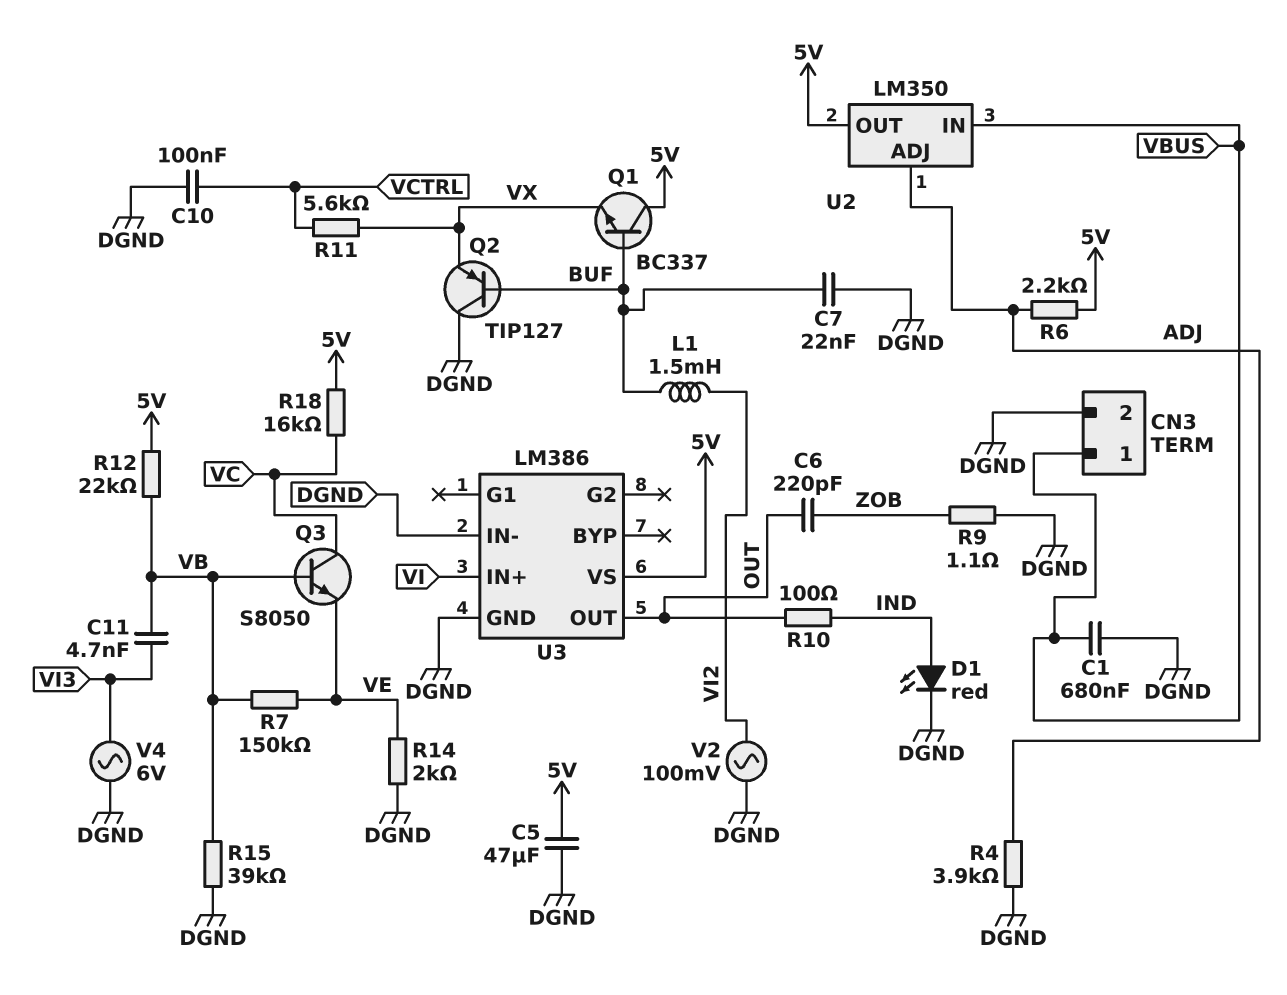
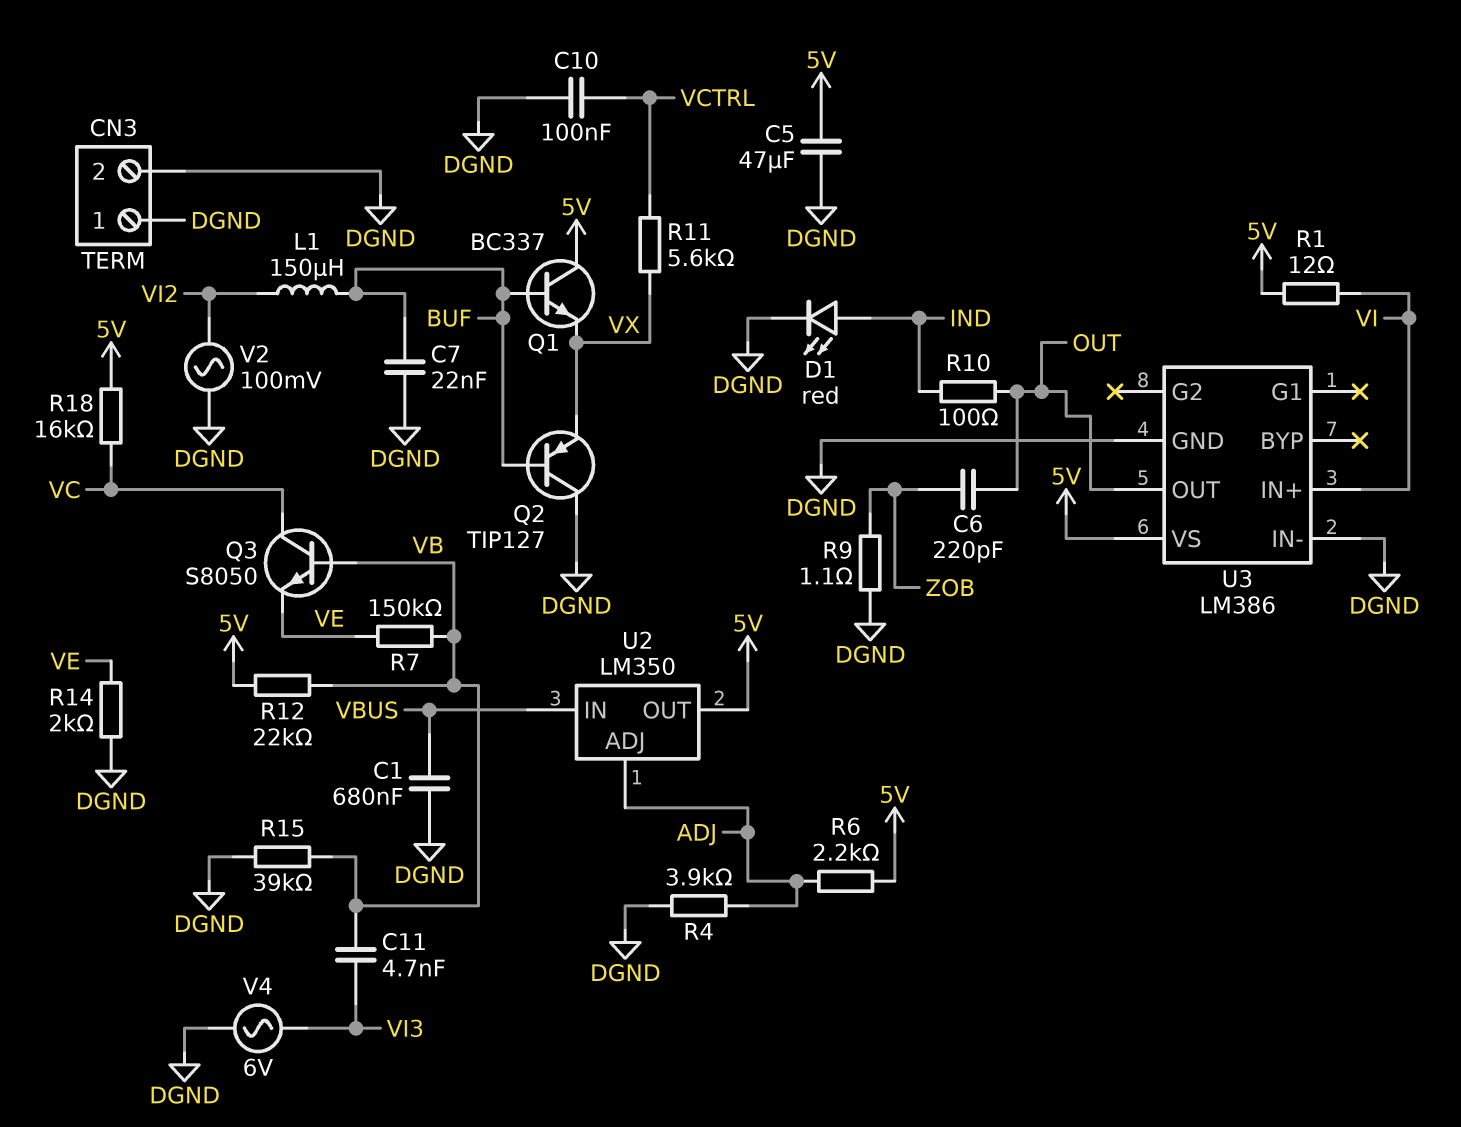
CN3 pin 1: VBUS -> DGND
L1: 1.5mH (BUF, VI2) -> 150uH (BUF, VI2)
R1: none -> 12 (5V, VI)

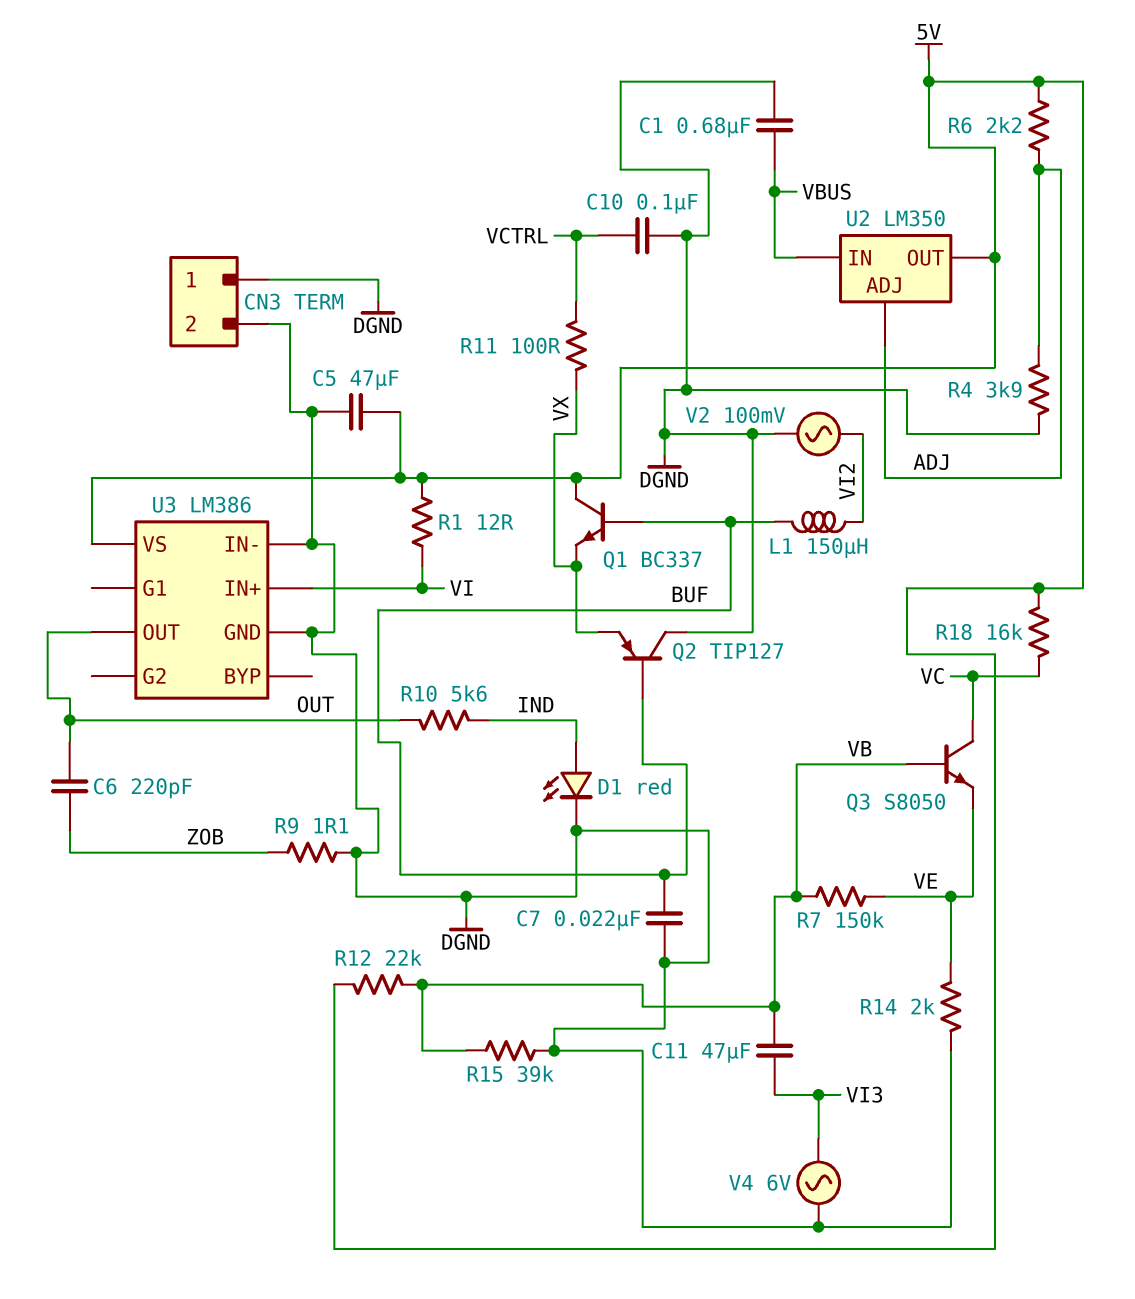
C11: 4.7nF (VB, VI3) -> 47uF (VB, VI3)
R10: 100 (IND, OUT) -> 5.6k (IND, OUT)
R11: 5.6k (VCTRL, VX) -> 100 (VCTRL, VX)

